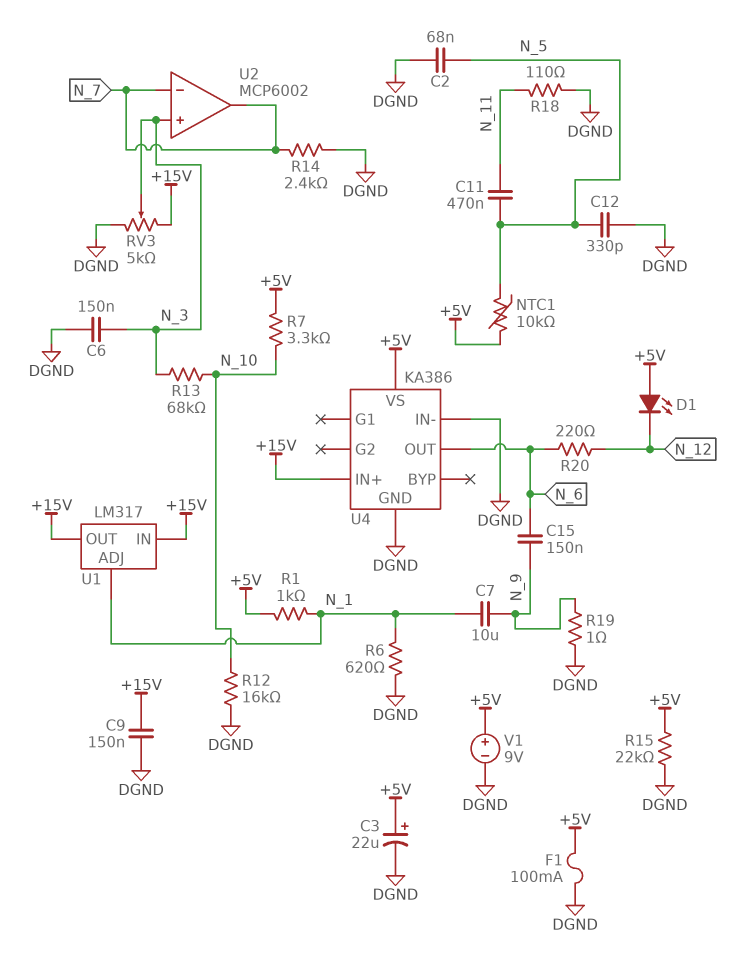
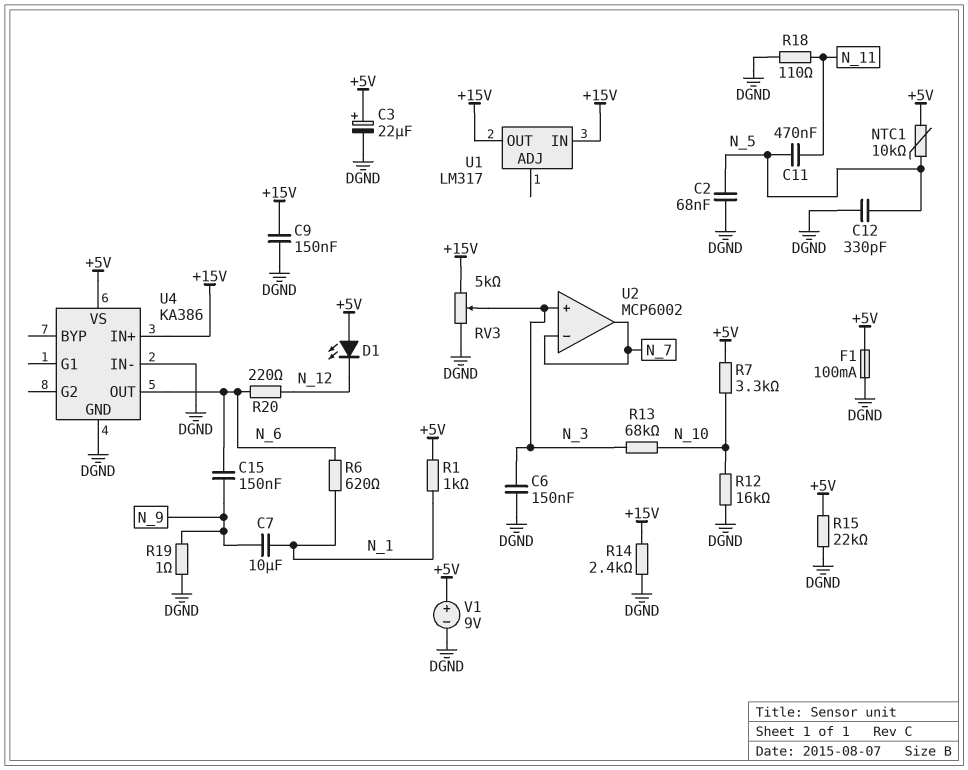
R6: 620 (DGND, N_1) -> 620 (N_1, N_6)
R14: 2.4k (DGND, N_7) -> 2.4k (+15V, DGND)
U1 pin ADJ: N_1 -> none

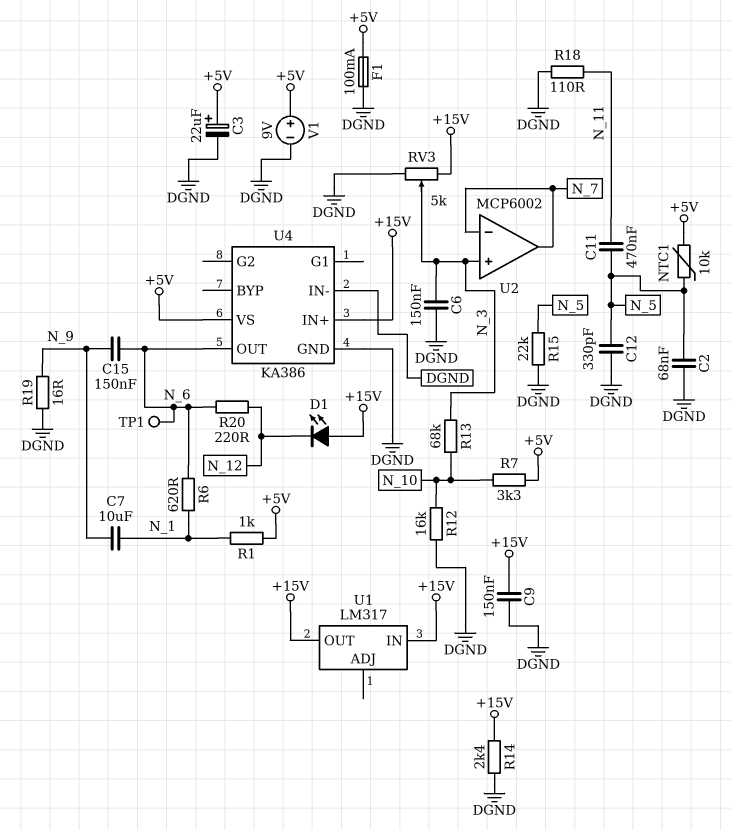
D1: LED (A +5V, K N_12) -> LED (A +15V, K N_12)
R15: 22k (+5V, DGND) -> 22k (DGND, N_5)
R19: 1 (DGND, N_9) -> 16 (DGND, N_9)
TP1: none -> test point (N_6)

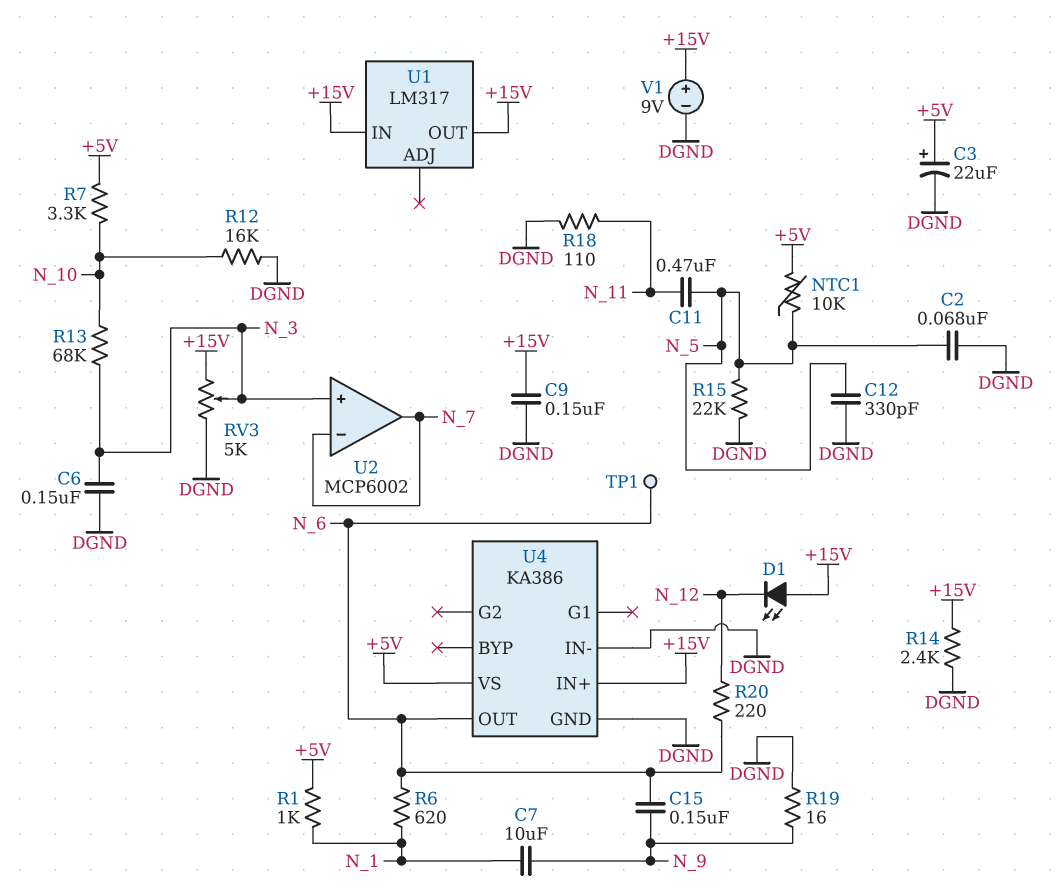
F1: 100mA (+5V, DGND) -> none
V1: 9V (plus +5V, minus DGND) -> 9V (plus +15V, minus DGND)

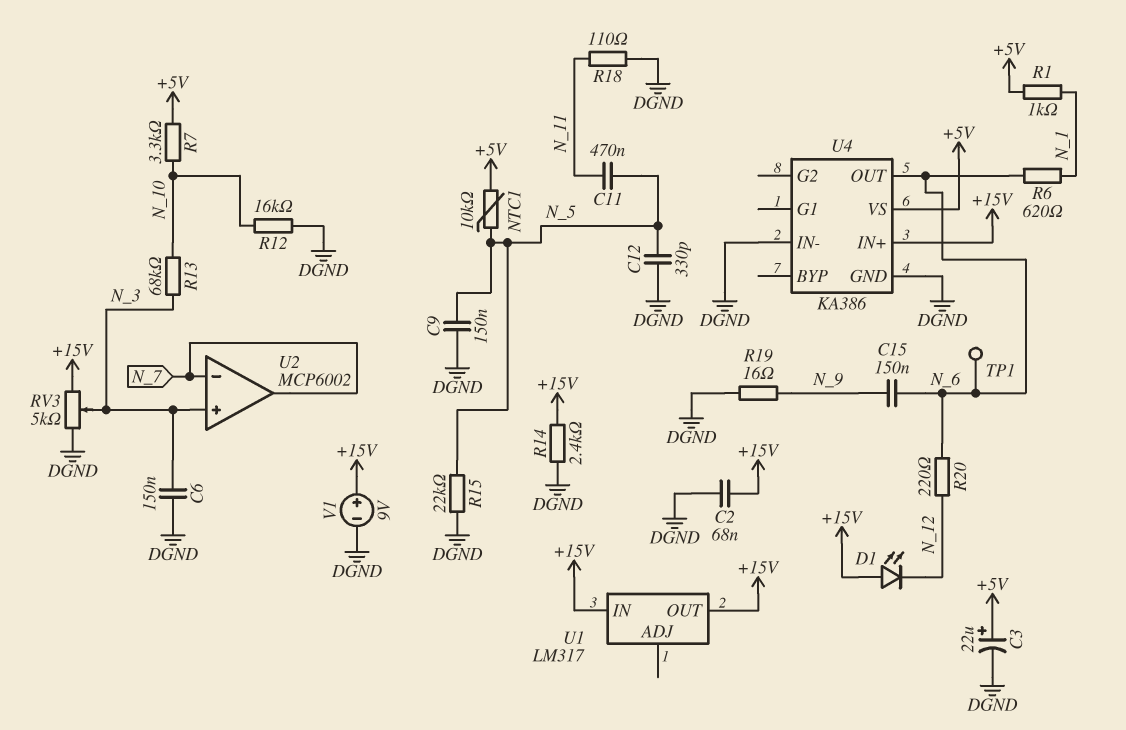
C2: 68nF (DGND, N_5) -> 68nF (+15V, DGND)
C7: 10uF (N_1, N_9) -> none
C9: 150nF (+15V, DGND) -> 150nF (DGND, N_5)

